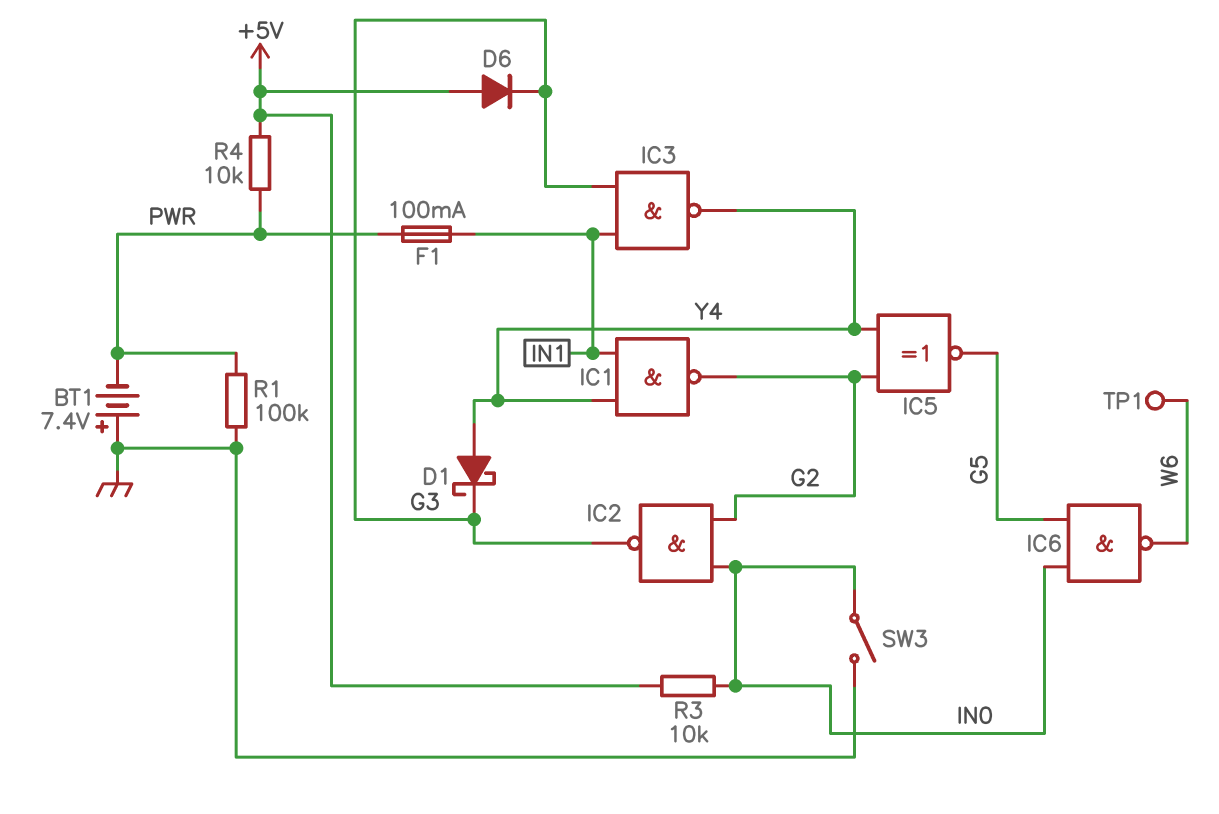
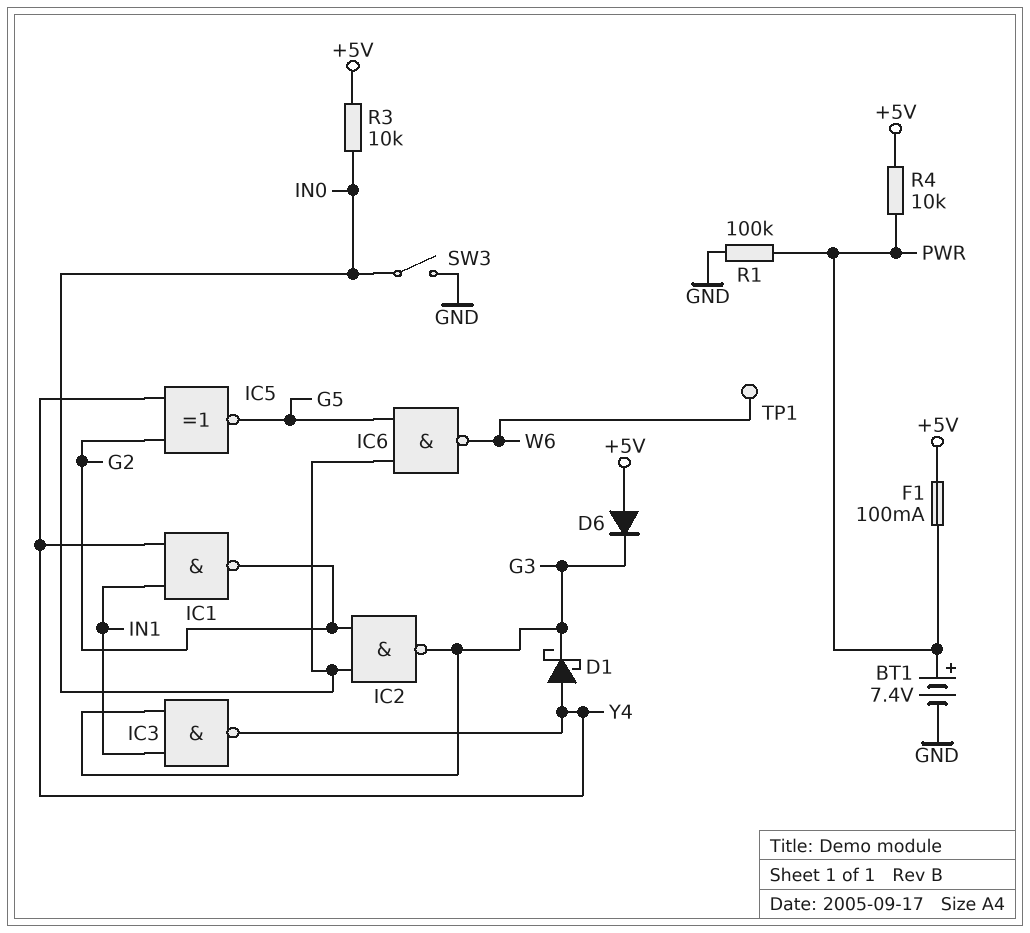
BT1: 7.4V (plus GND, minus PWR) -> 7.4V (plus PWR, minus GND)
F1: 100mA (IN1, PWR) -> 100mA (+5V, PWR)

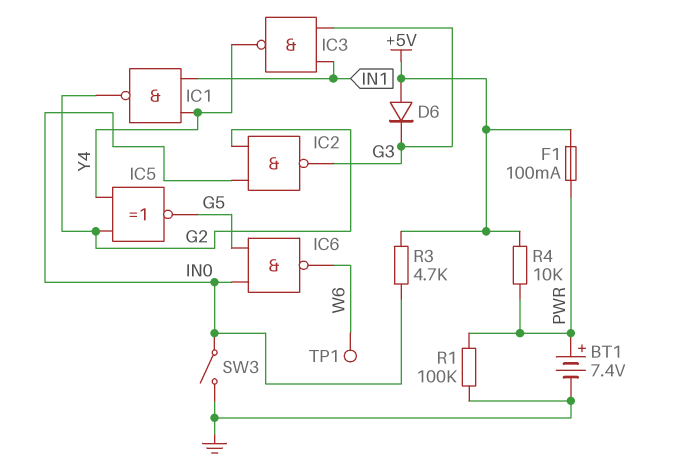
D1: schottky (A Y4, K G3) -> none
R3: 10k (+5V, IN0) -> 4.7k (+5V, IN0)

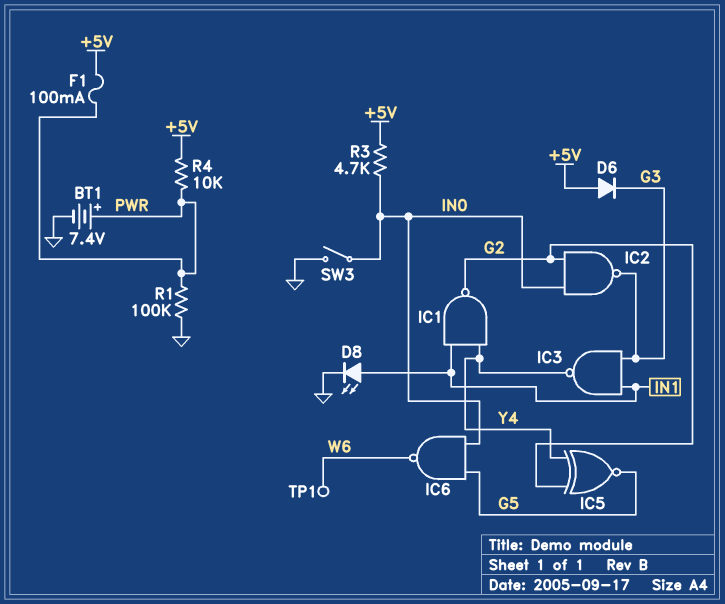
D8: none -> LED (A IN1, K GND)

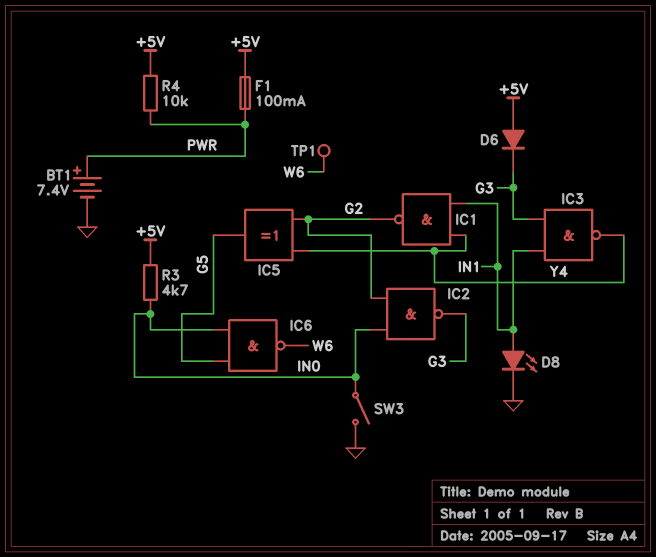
IC5: XNOR (in G2, in Y4, out G5) -> XOR (in G2, in Y4, out G5)
R1: 100k (GND, PWR) -> none

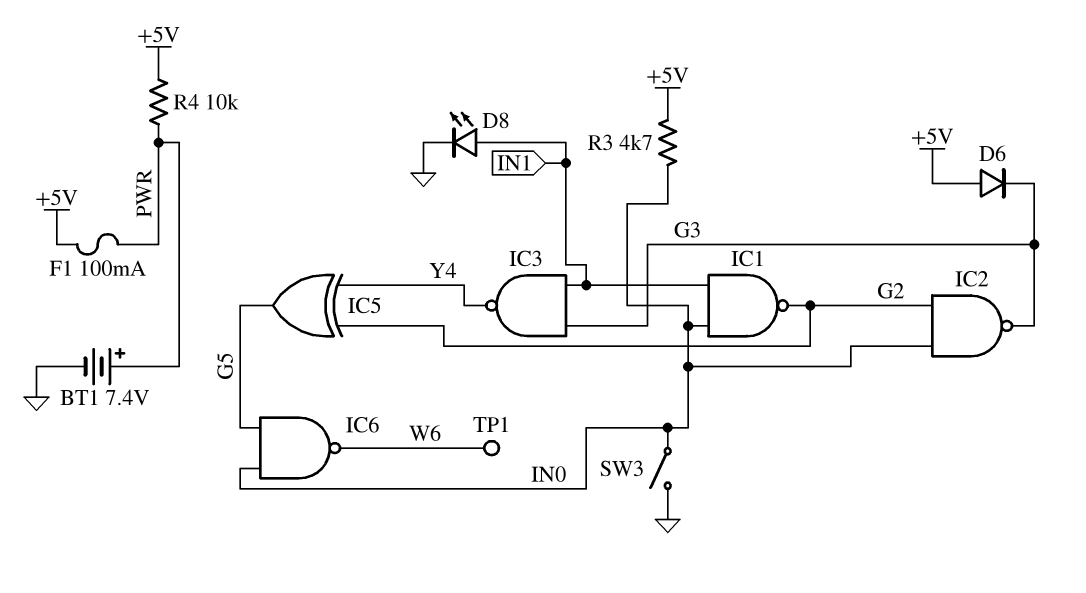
IC1: NAND (in IN1, in Y4, out G2) -> NAND (in IN0, in IN1, out G2)

